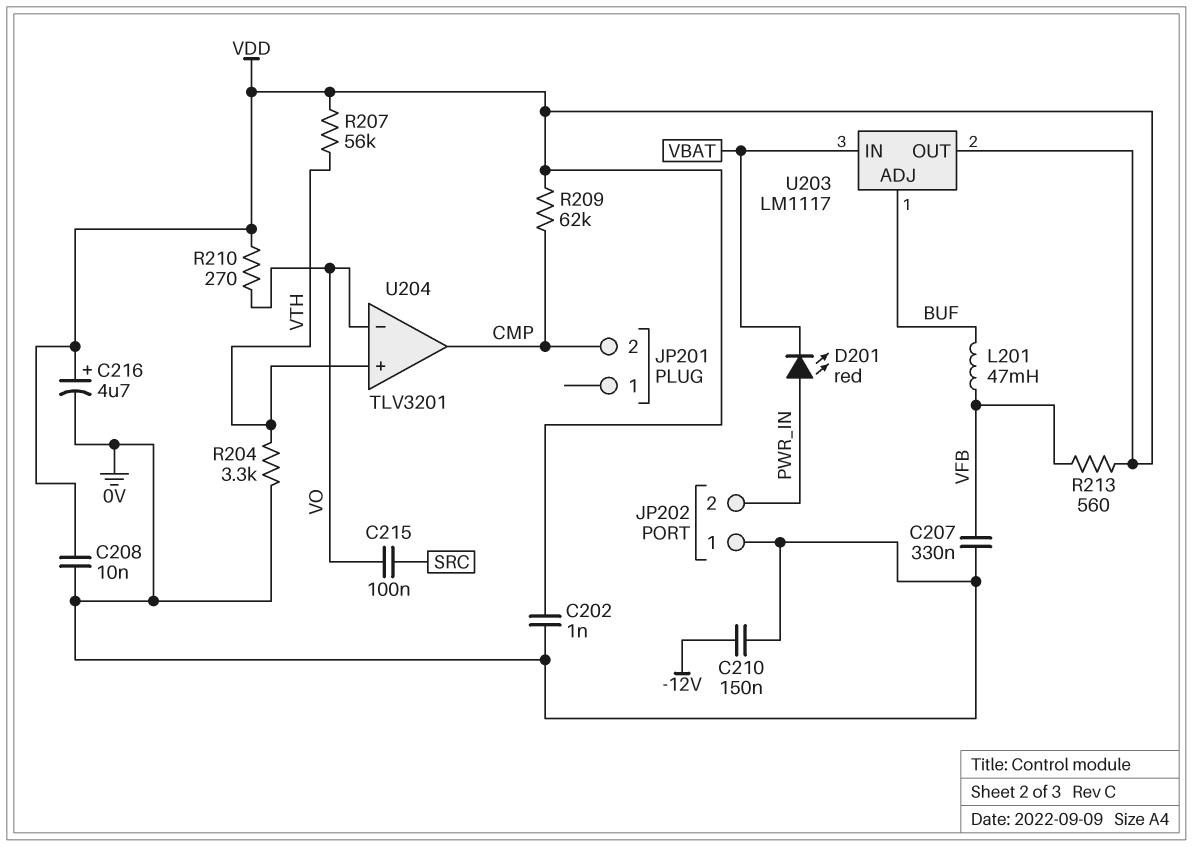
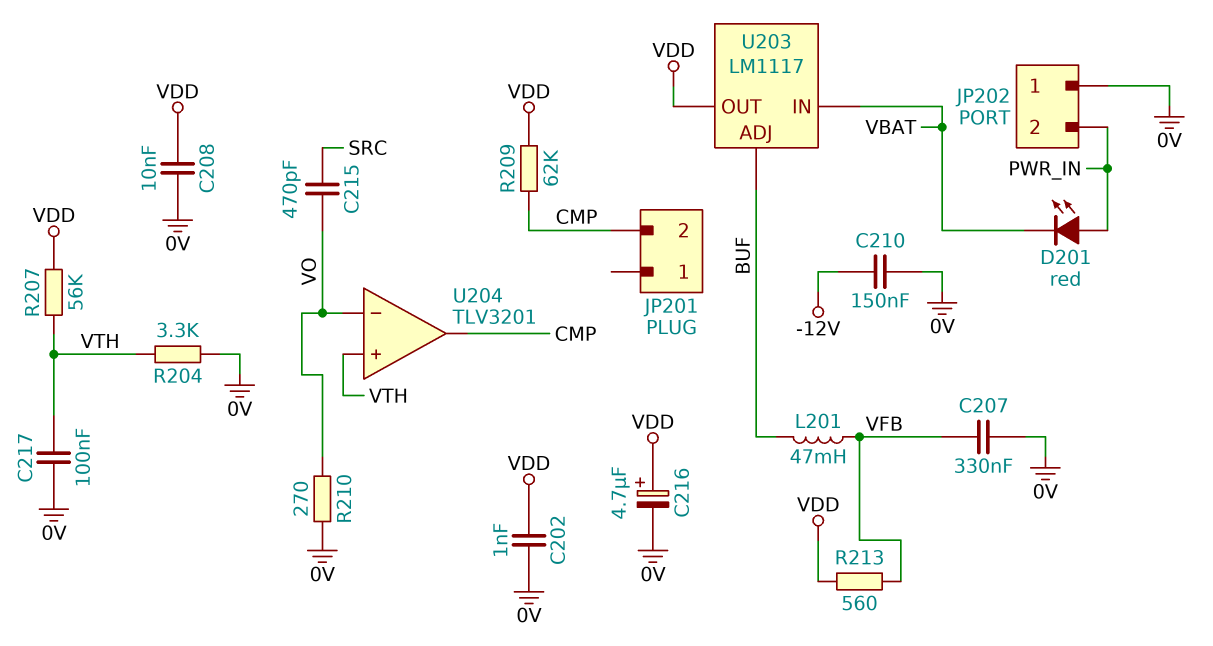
C215: 100nF (SRC, VO) -> 470pF (SRC, VO)
C217: none -> 100nF (0V, VTH)
R210: 270 (VDD, VO) -> 270 (0V, VO)

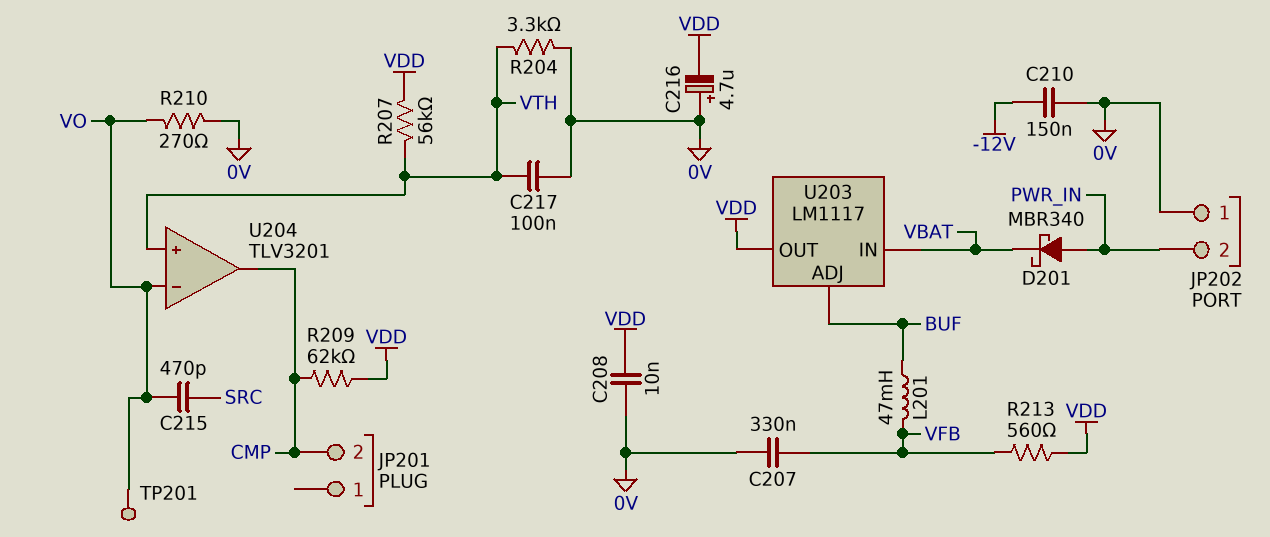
C202: 1nF (0V, VDD) -> none
C216: 4.7uF (plus VDD, minus 0V) -> 4.7uF (plus 0V, minus VDD)
D201: LED red (A PWR_IN, K VBAT) -> schottky MBR340 (A PWR_IN, K VBAT)
TP201: none -> test point (VO)

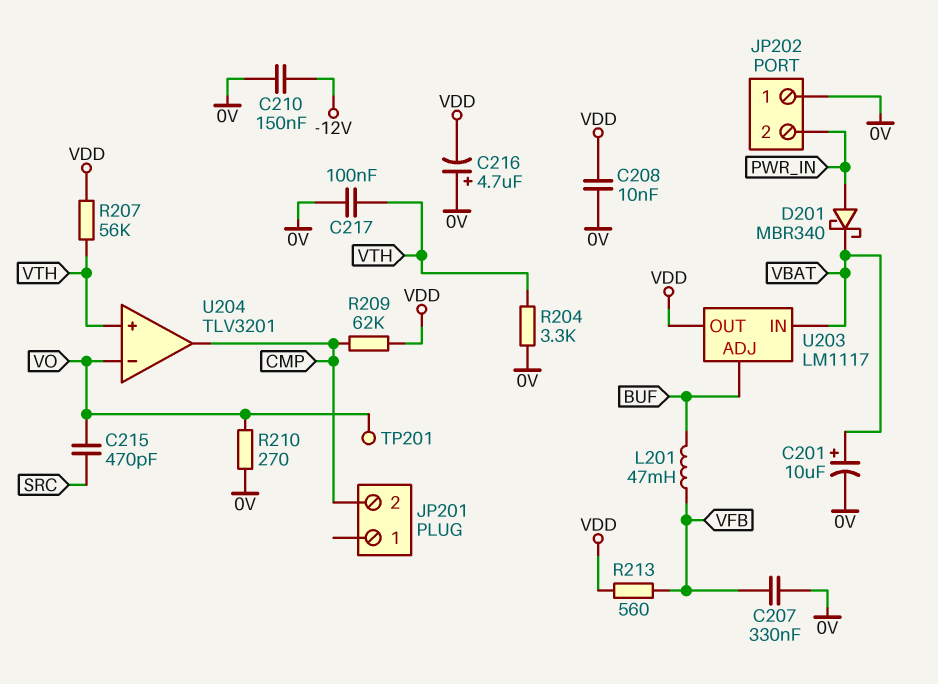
C201: none -> 10uF (plus VBAT, minus 0V)

